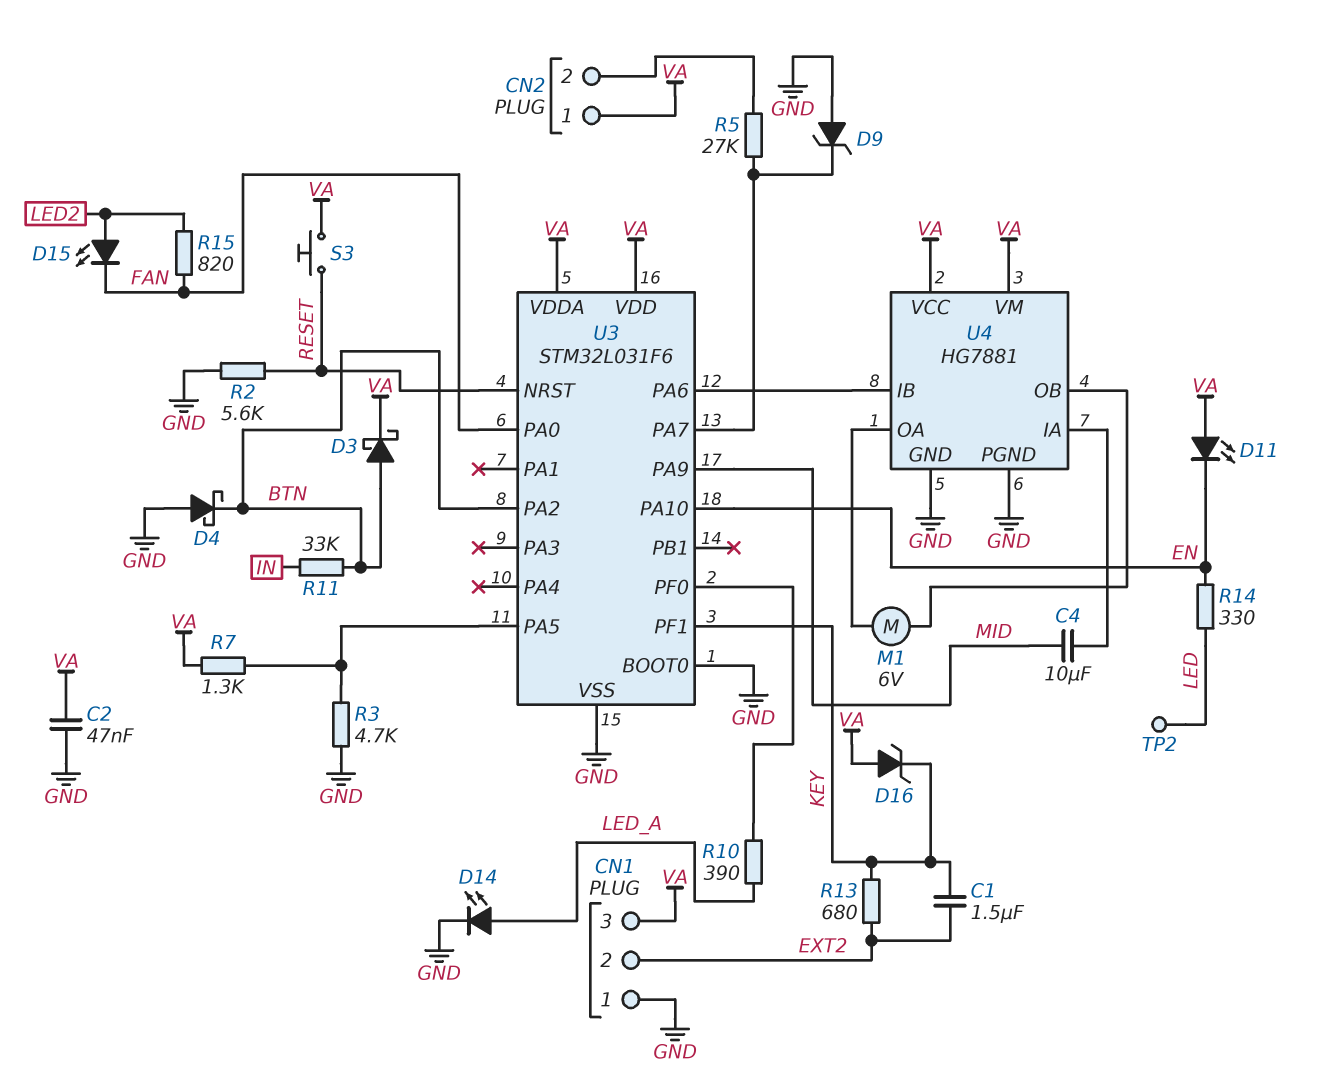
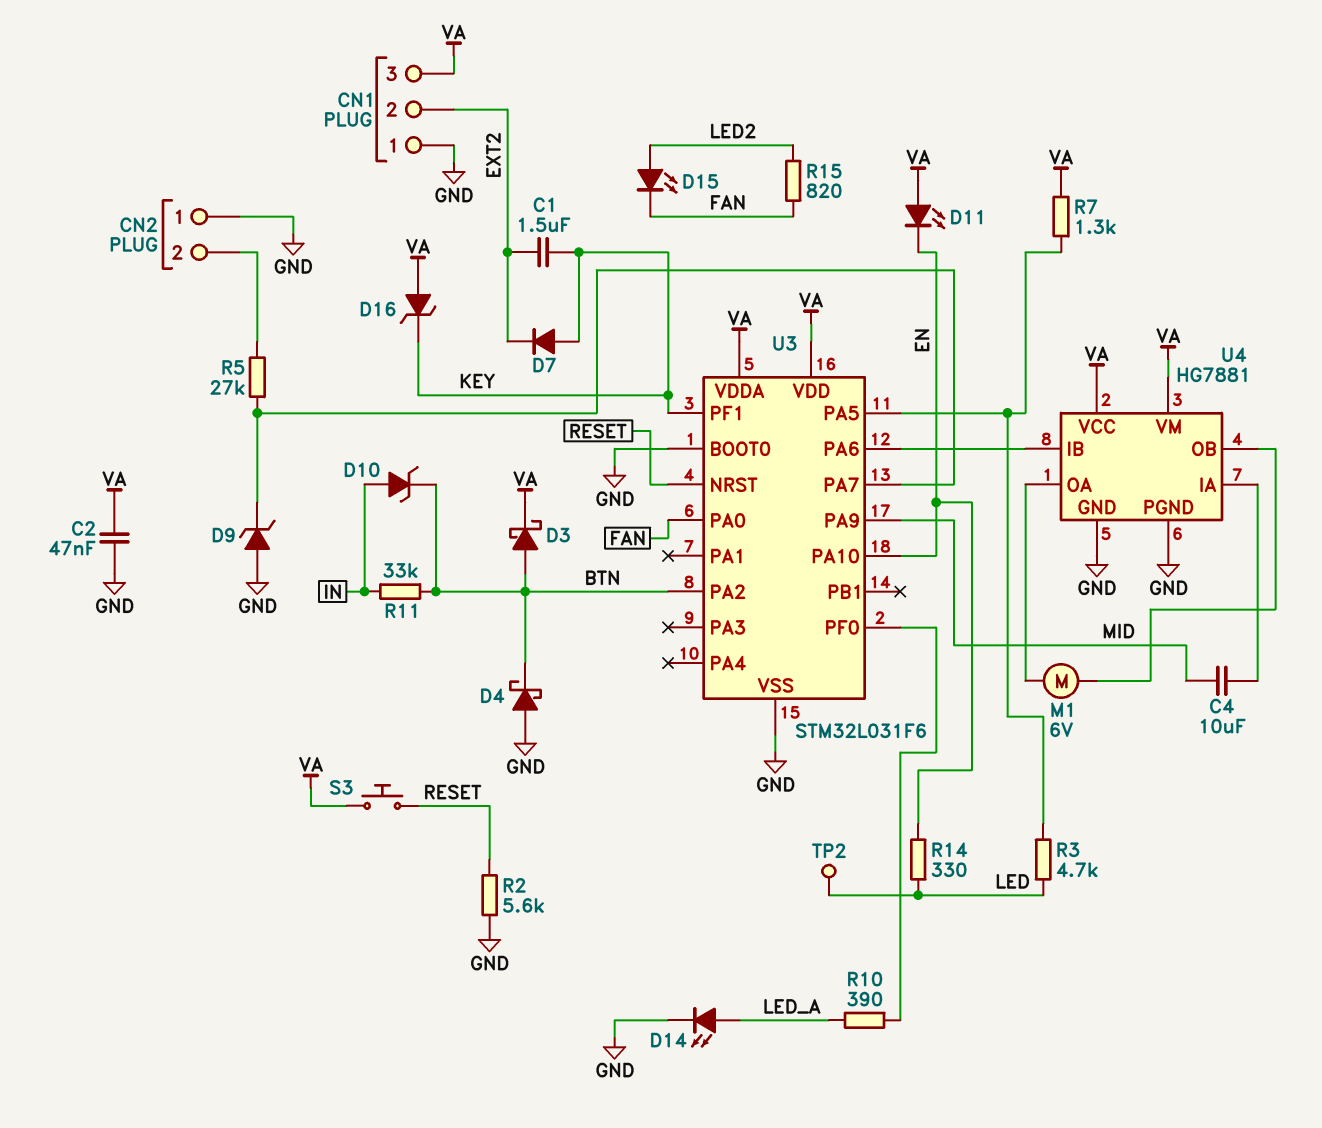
CN2 pin 1: VA -> GND
D7: none -> diode (A KEY, K EXT2)
D10: none -> zener (A IN, K BTN)
R3: 4.7k (GND, U3/PA5) -> 4.7k (LED, U3/PA5)
R13: 680 (EXT2, KEY) -> none

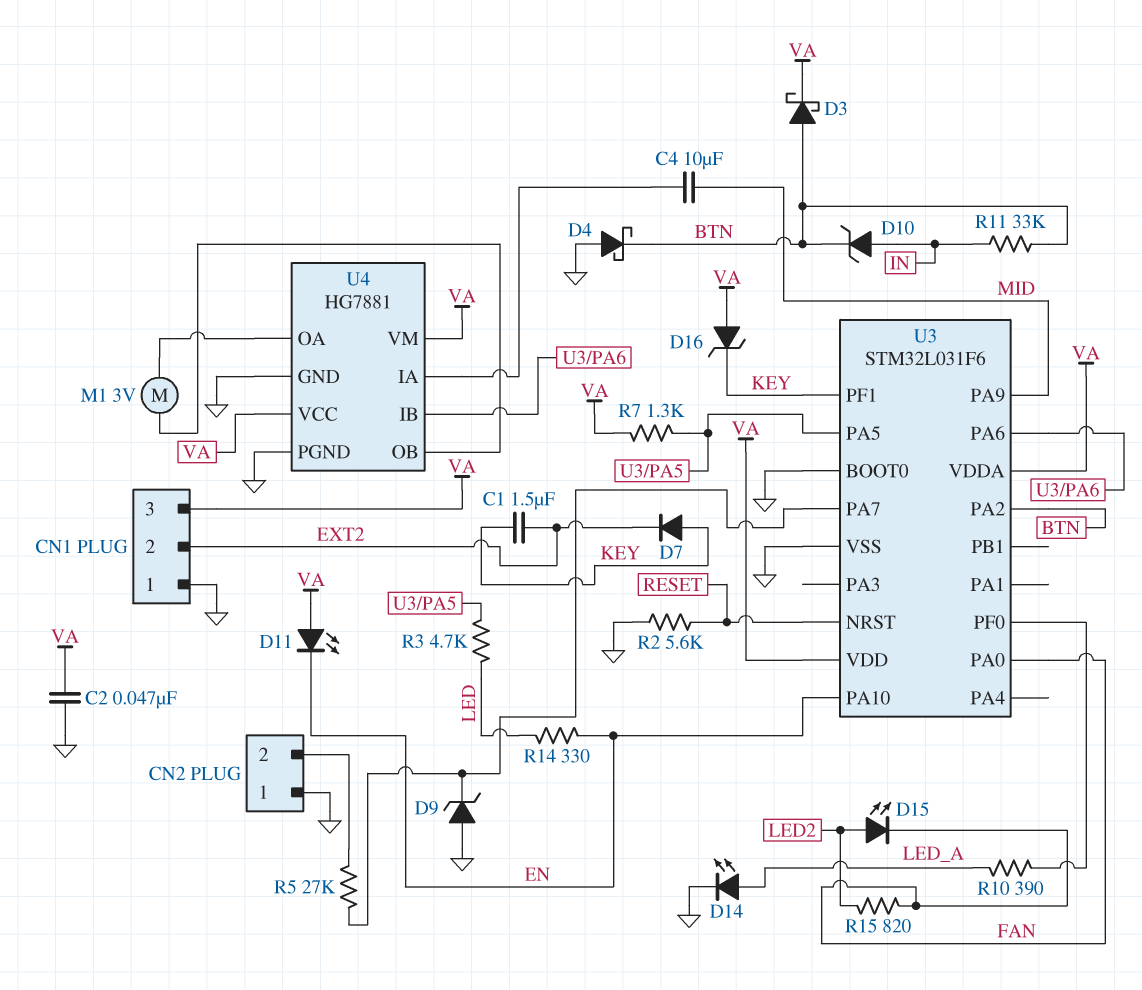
M1: motor 6V (U4/OA, U4/OB) -> motor 3V (U4/OA, U4/OB)
S3: button (RESET, VA) -> none
TP2: test point (LED) -> none

